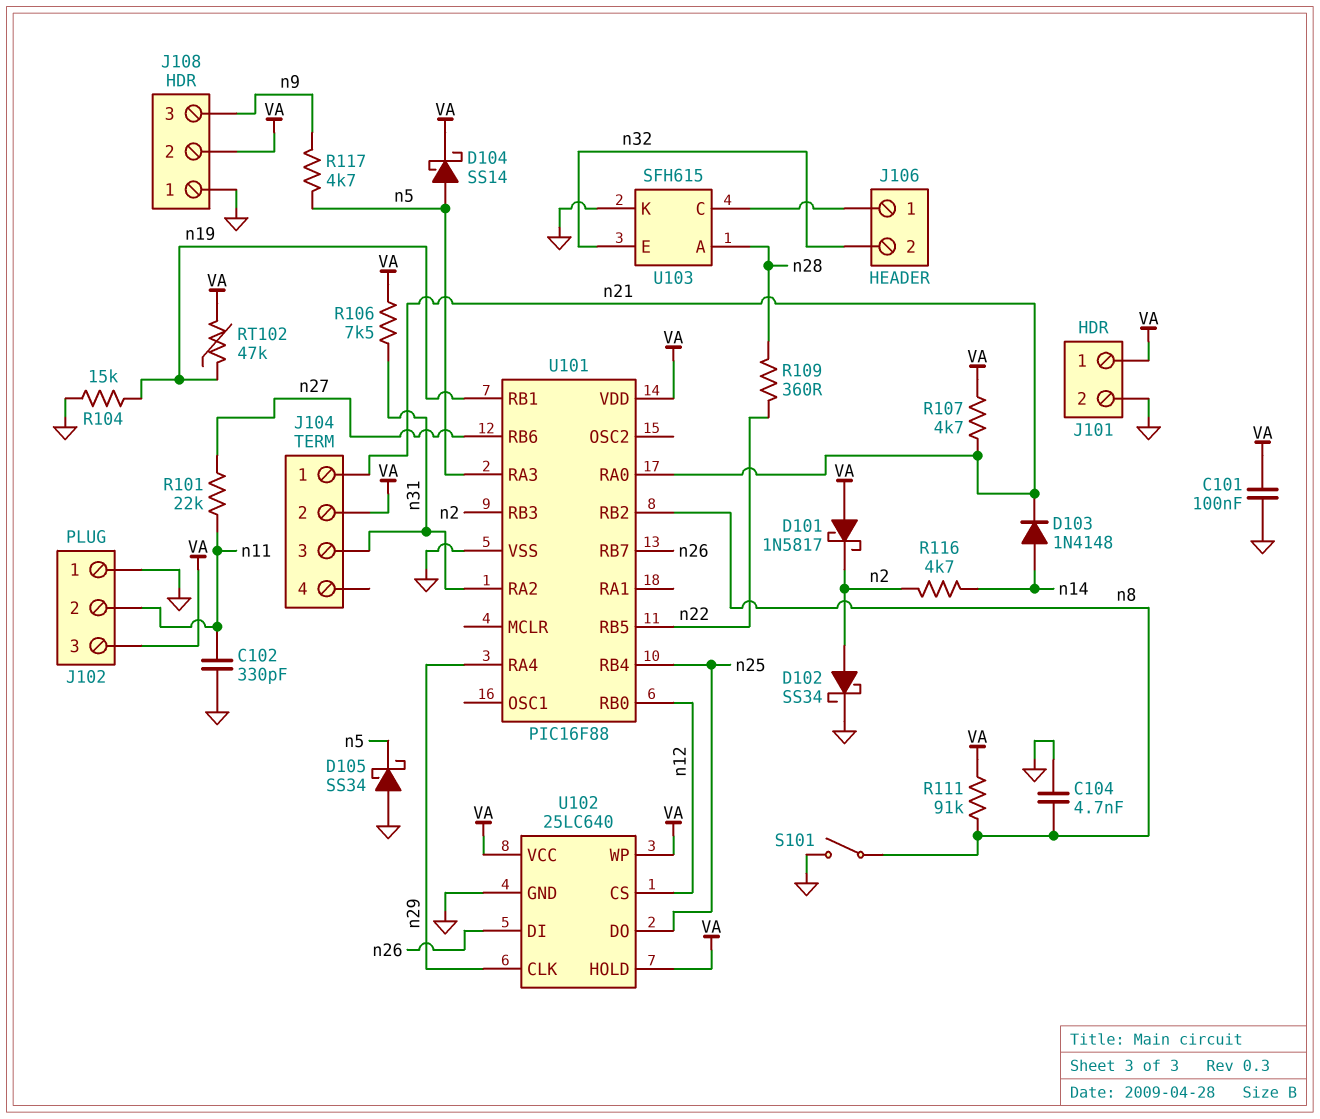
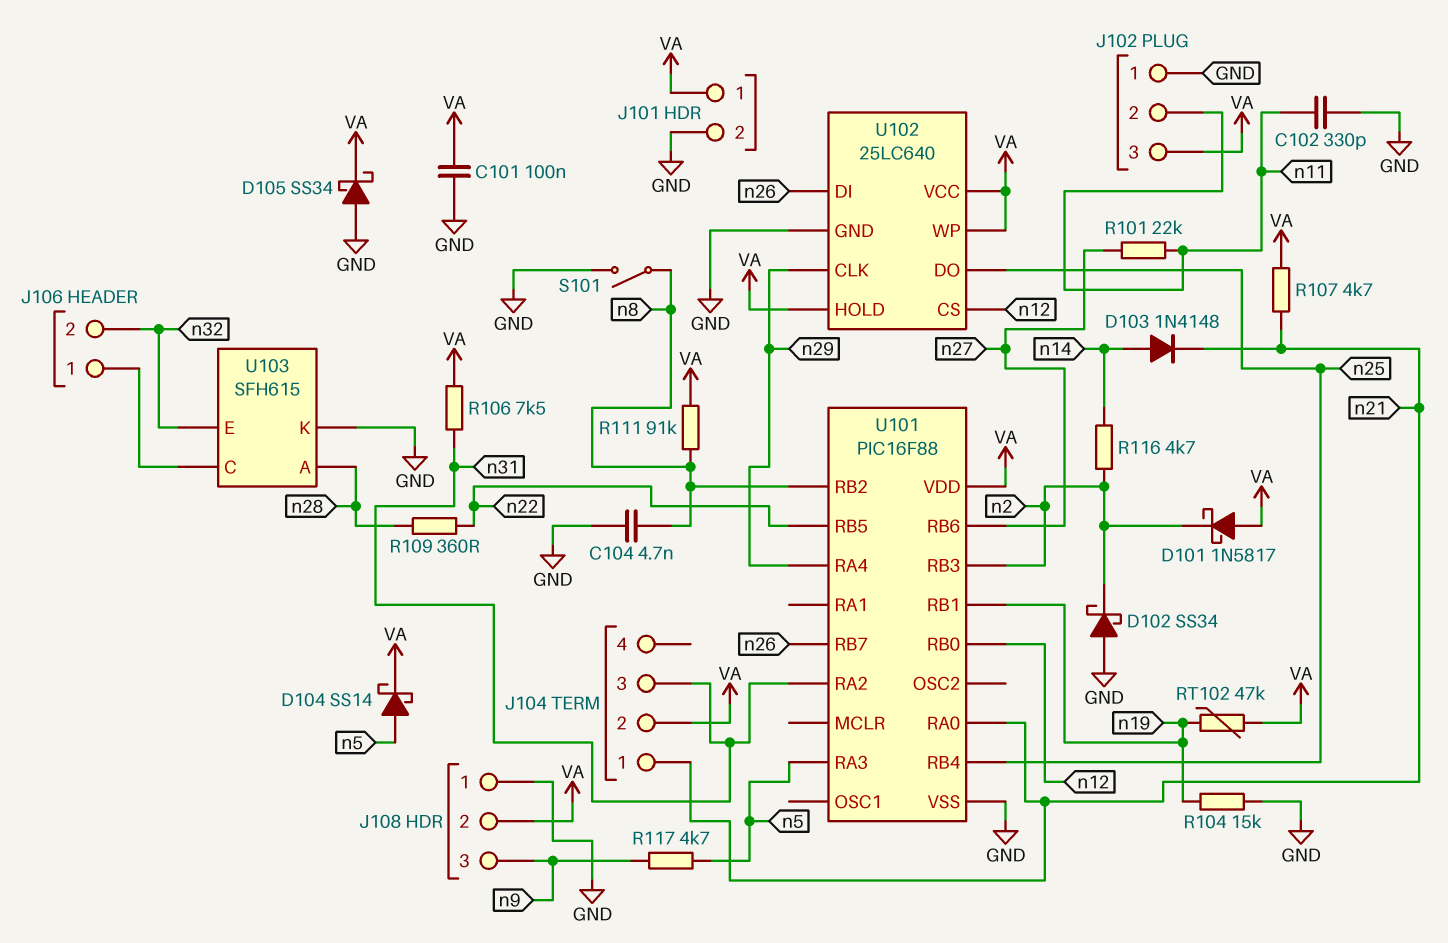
D102: schottky SS34 (A n2, K GND) -> schottky SS34 (A GND, K n2)
D105: schottky SS34 (A GND, K n5) -> schottky SS34 (A GND, K VA)

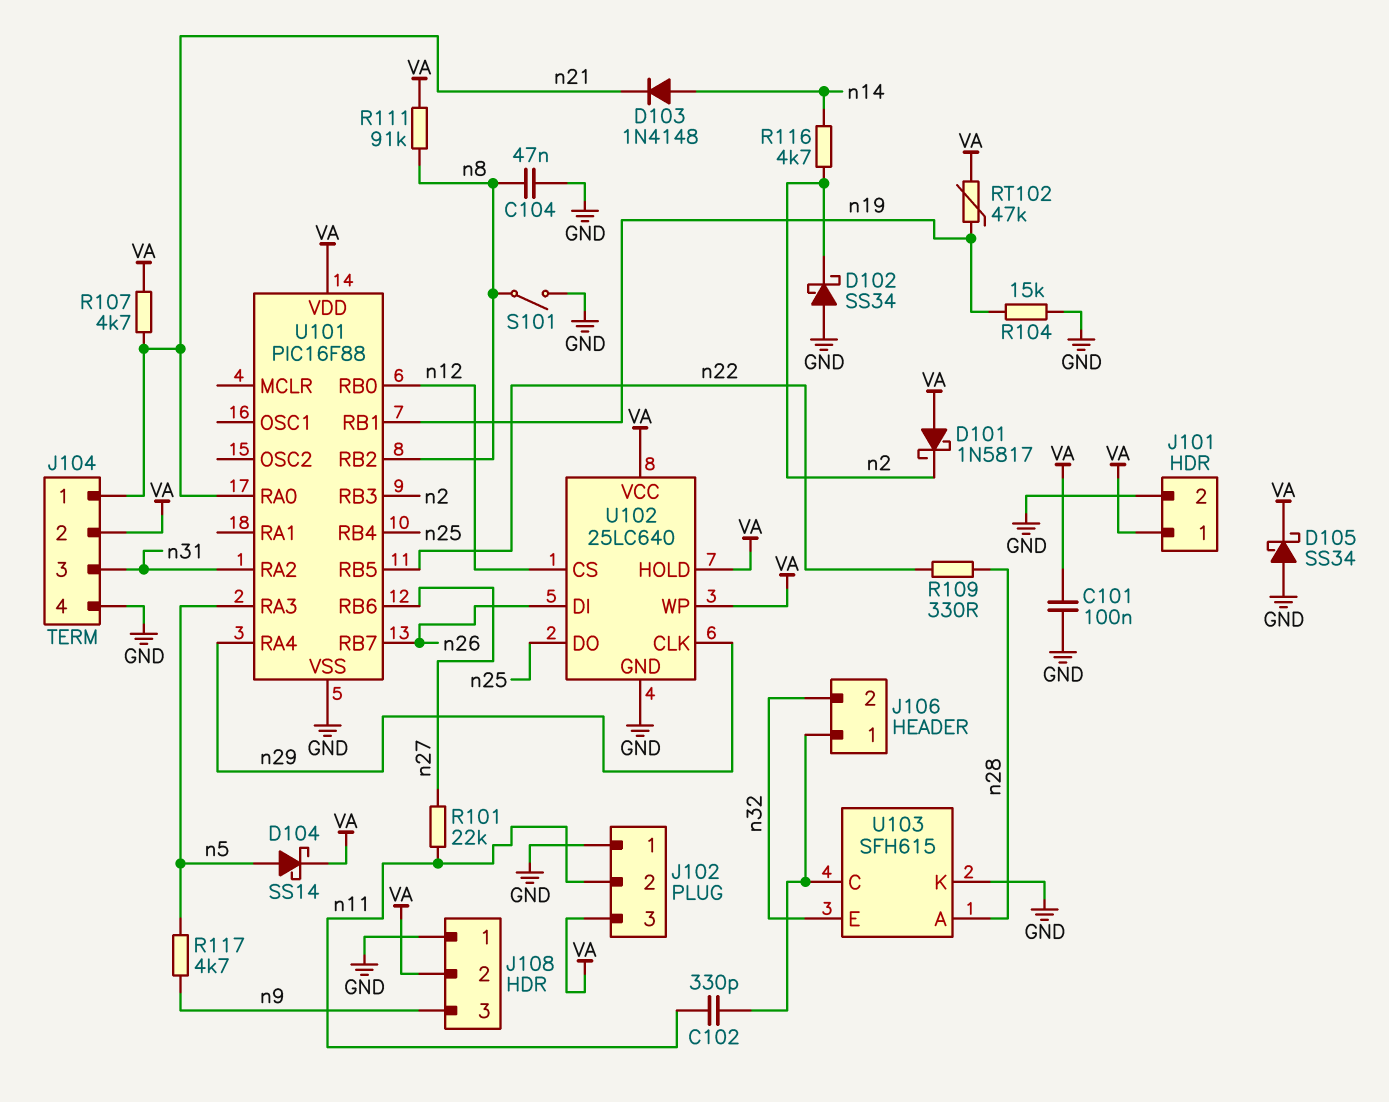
C102: 330pF (GND, n11) -> 330pF (J106/1, n11)
C104: 4.7nF (GND, n8) -> 47nF (GND, n8)
J104 pin 4: none -> GND
R106: 7.5k (VA, n31) -> none
R109: 360 (n22, n28) -> 330 (n22, n28)

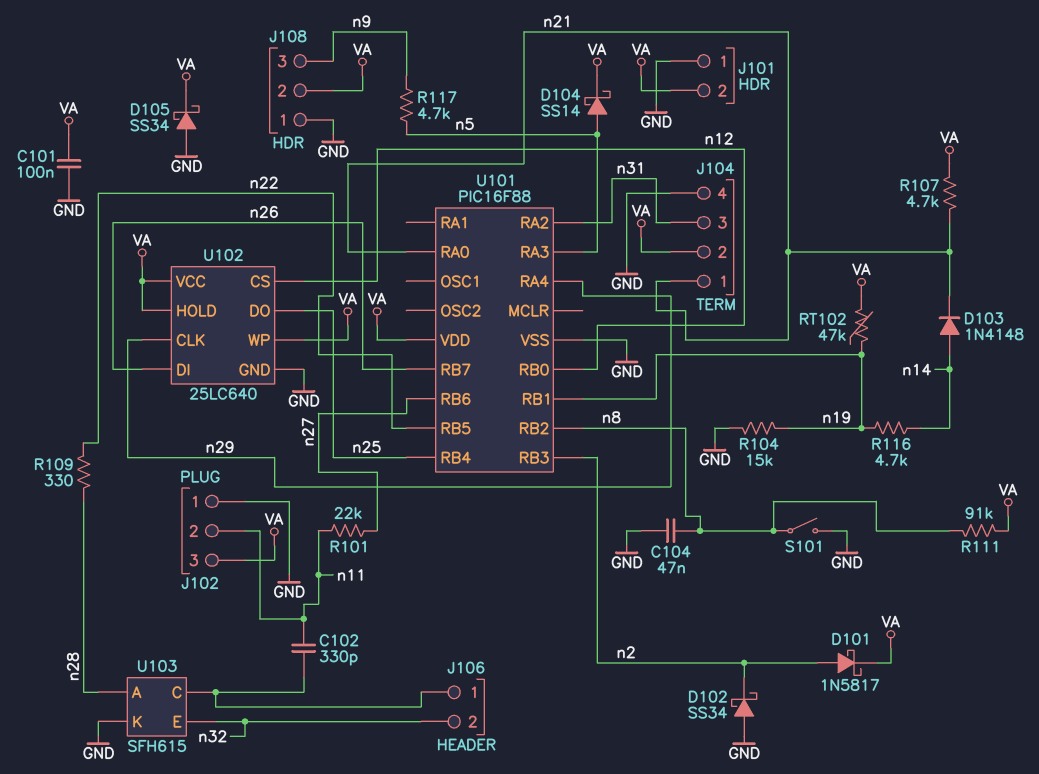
D101: schottky 1N5817 (A VA, K n2) -> schottky 1N5817 (A n2, K VA)
J101 pin 1: VA -> GND
J101 pin 2: GND -> VA
R116: 4.7k (n2, n14) -> 4.7k (n14, n19)

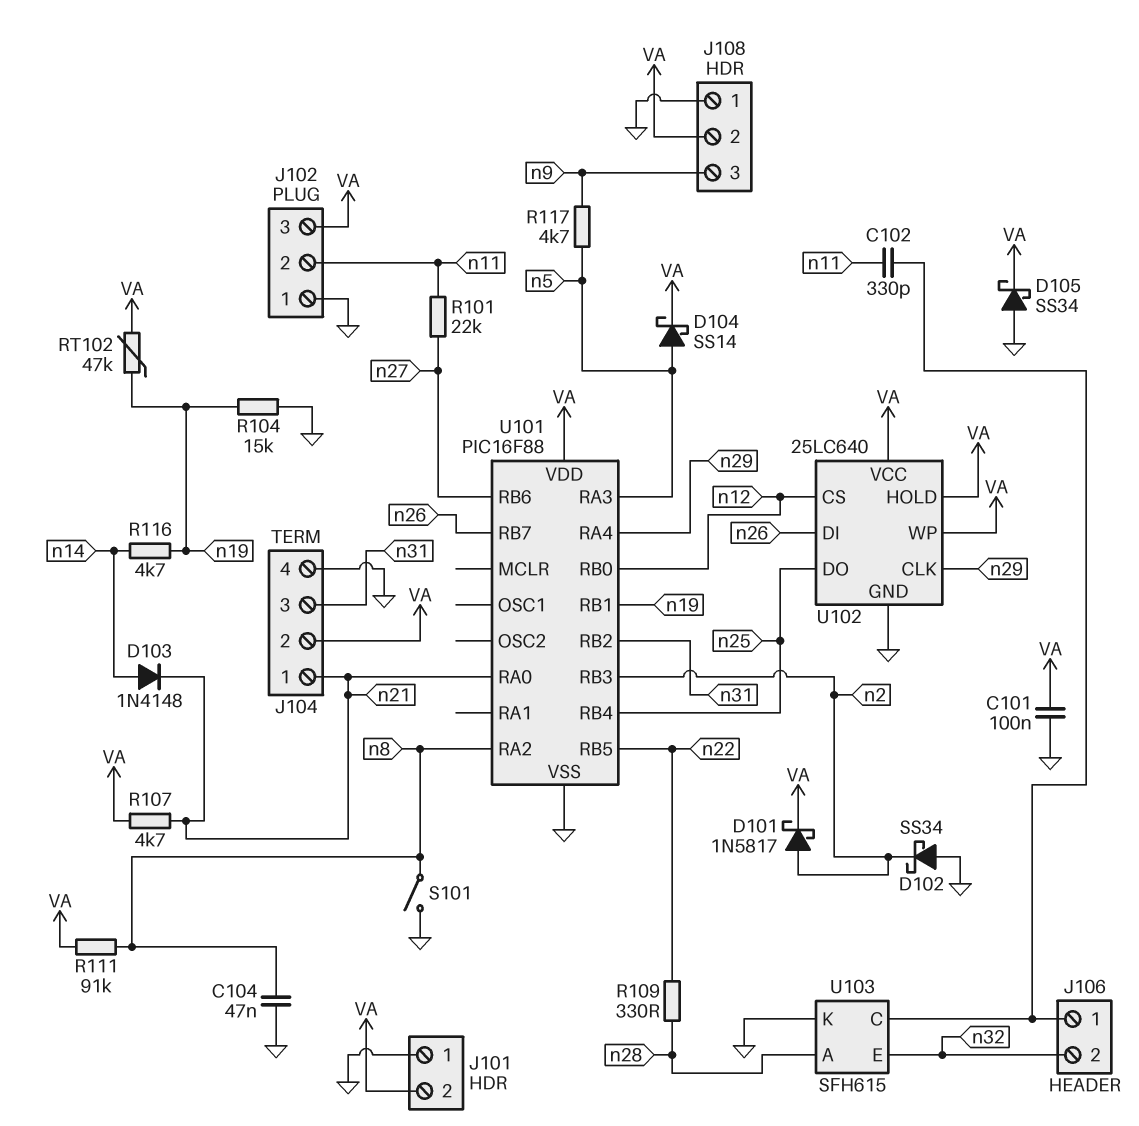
U101 pin RA2: n31 -> n8
U101 pin RB2: n8 -> n31

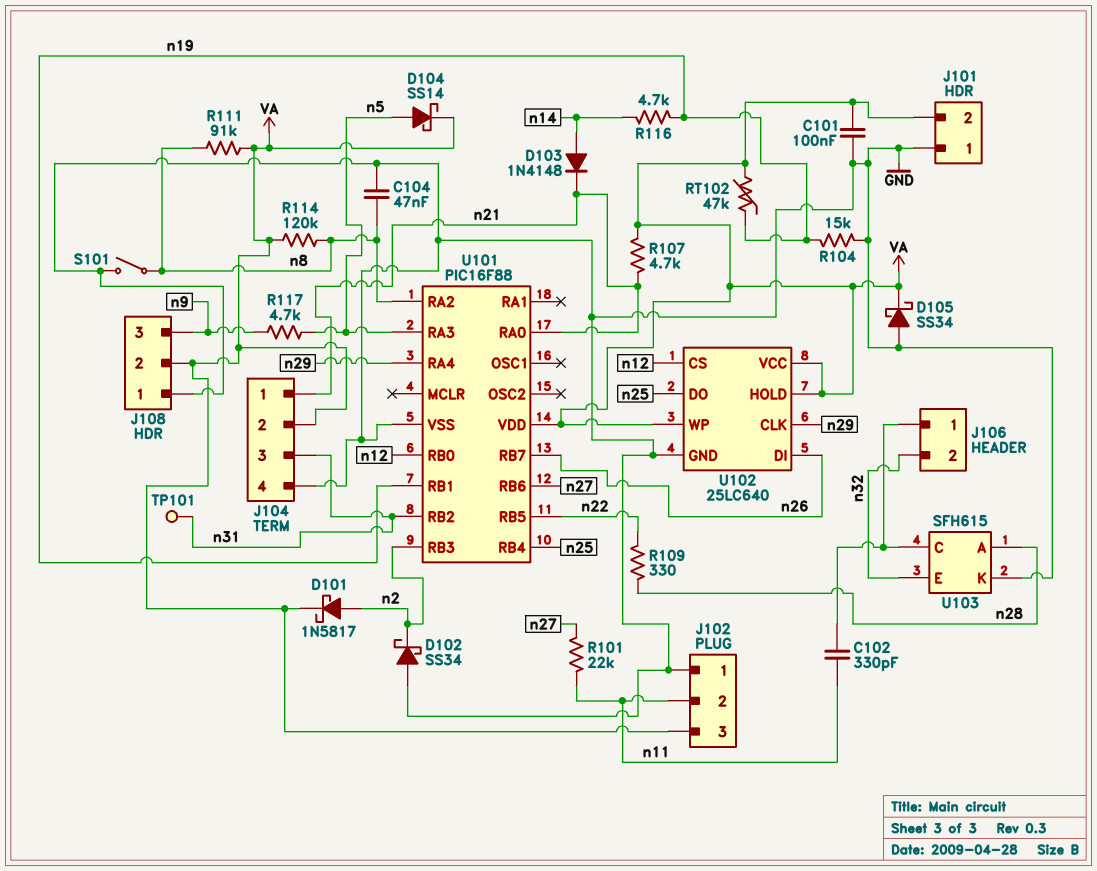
R114: none -> 120k (VA, n8)
TP101: none -> test point (n31)

